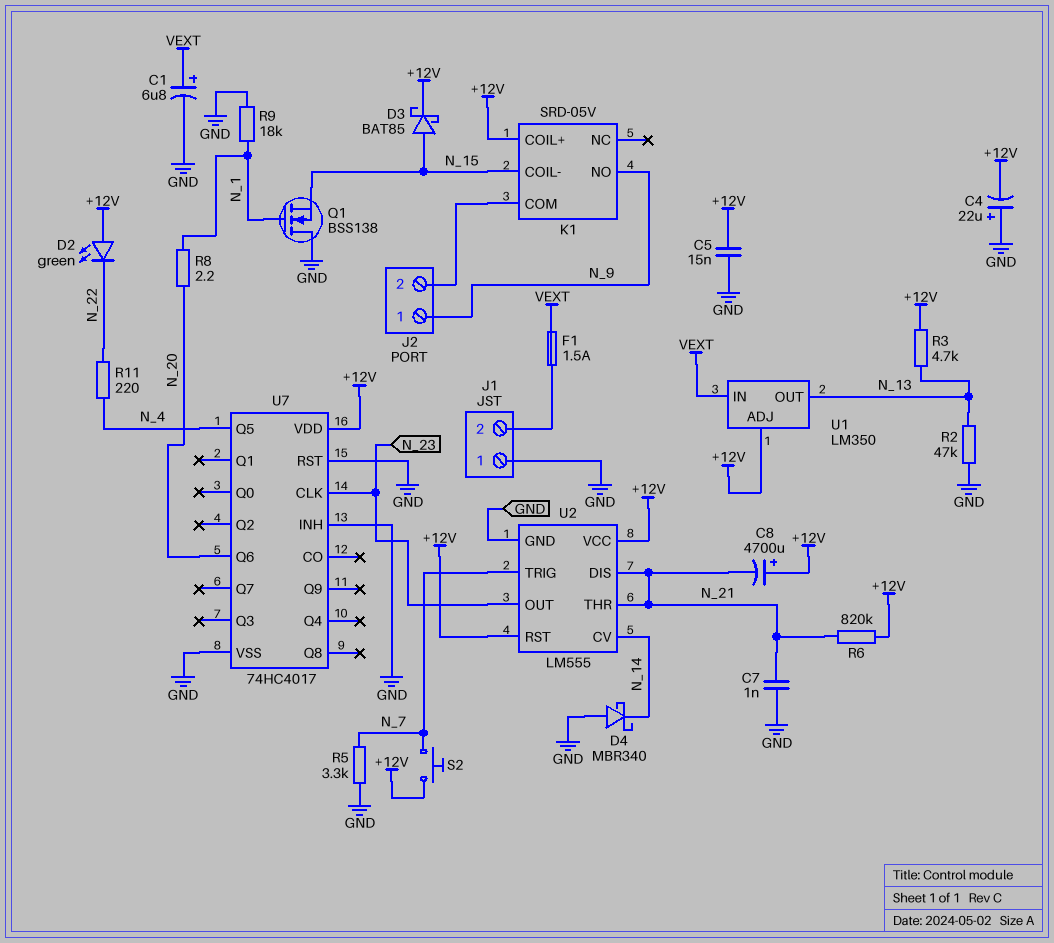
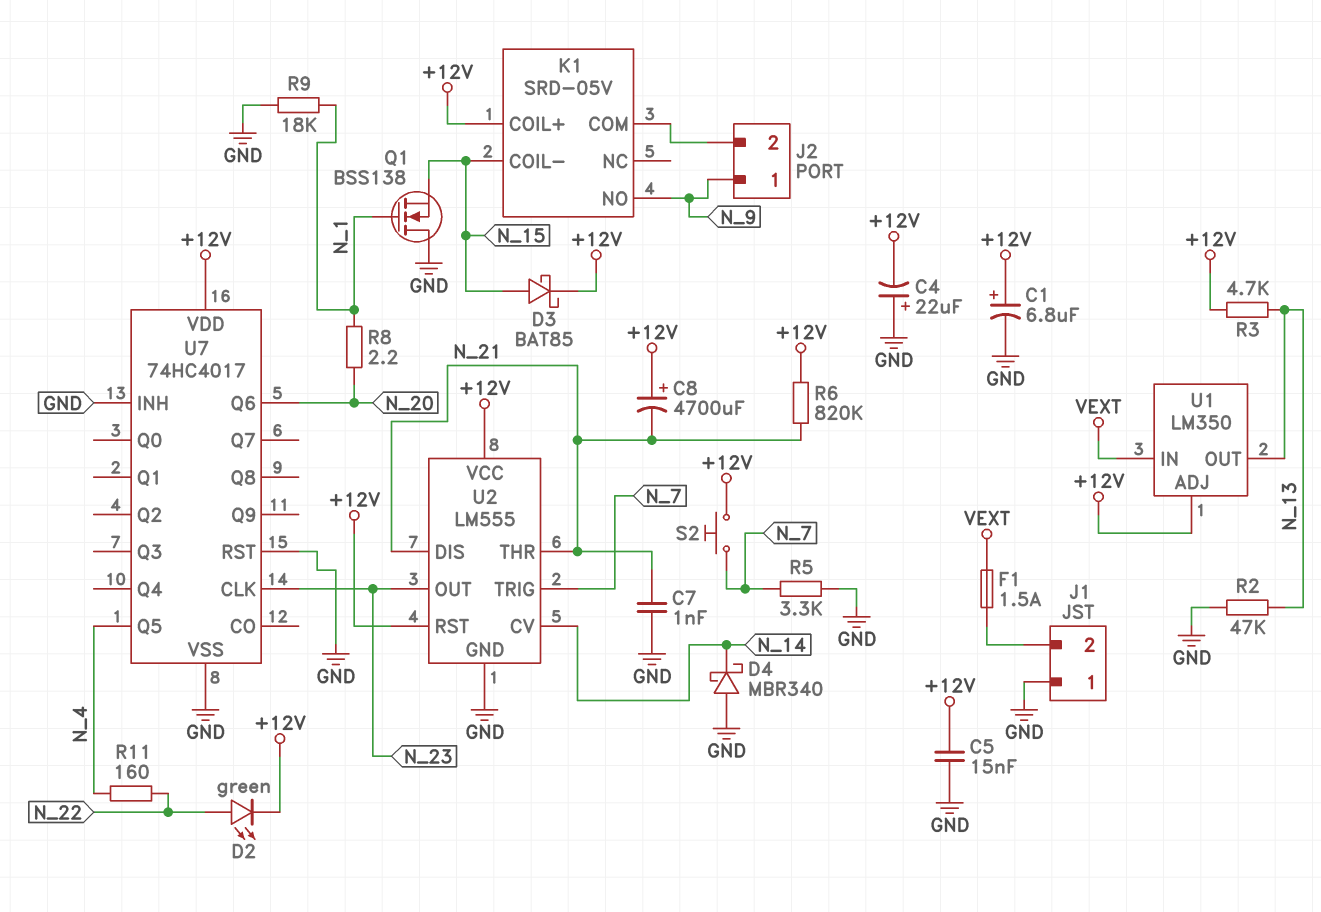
C1: 6.8uF (plus VEXT, minus GND) -> 6.8uF (plus +12V, minus GND)
D2: LED green (A +12V, K N_22) -> LED green (A N_22, K +12V)
R11: 220 (N_4, N_22) -> 160 (N_4, N_22)

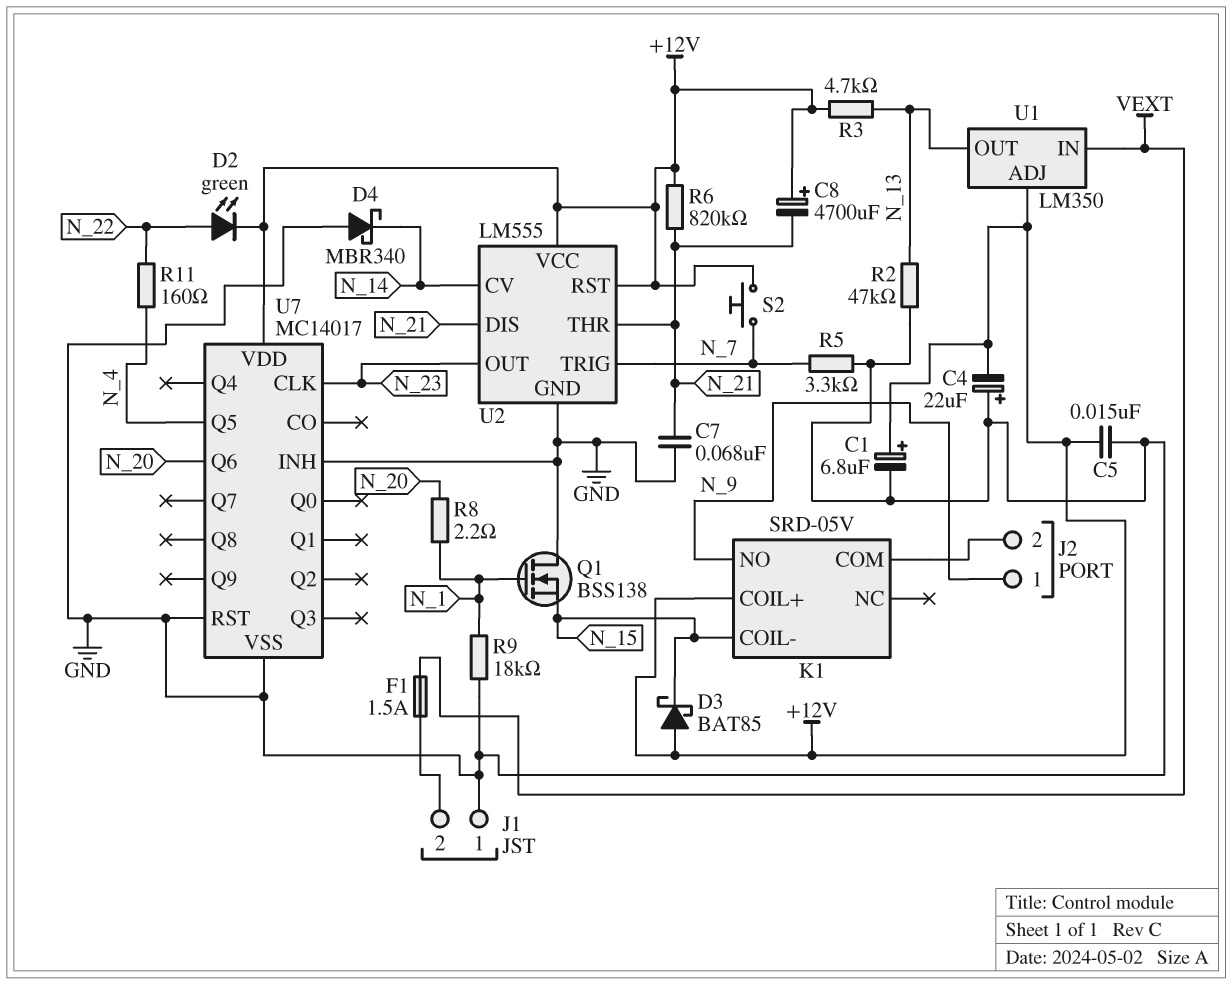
C7: 1nF (GND, N_21) -> 68nF (GND, N_21)
D3: schottky BAT85 (A N_15, K +12V) -> schottky BAT85 (A +12V, K N_15)
U7: 74HC4017 -> MC14017

